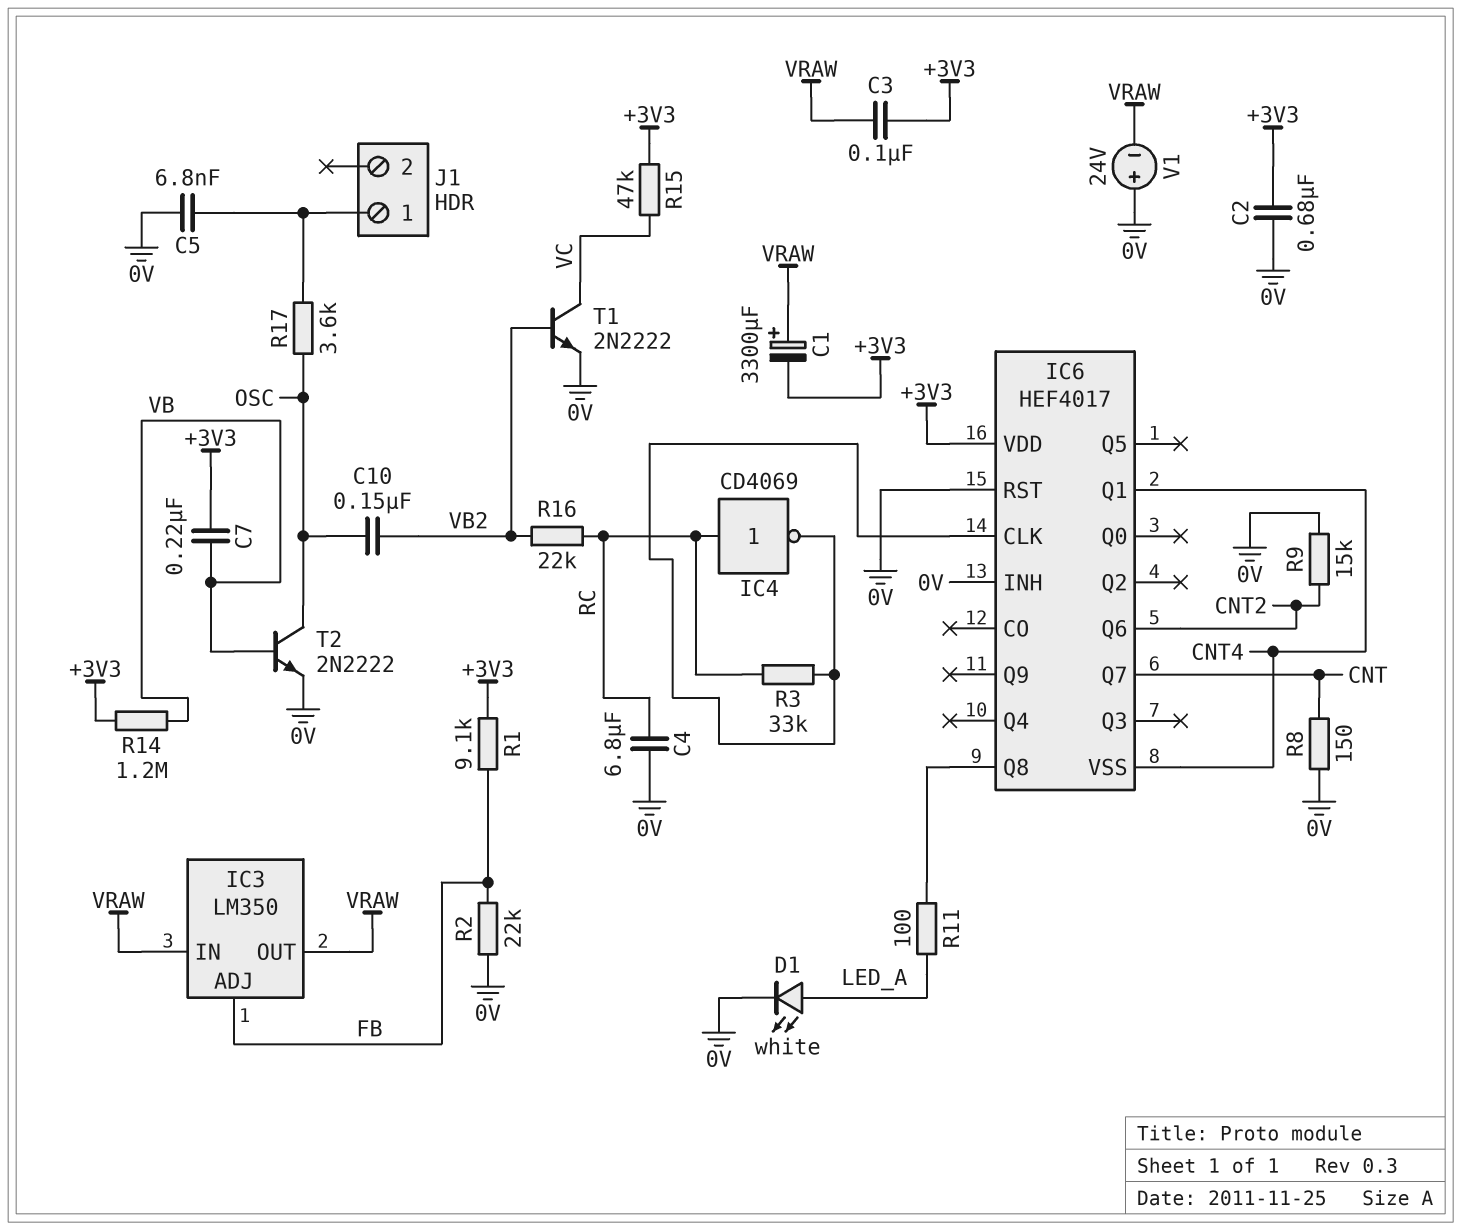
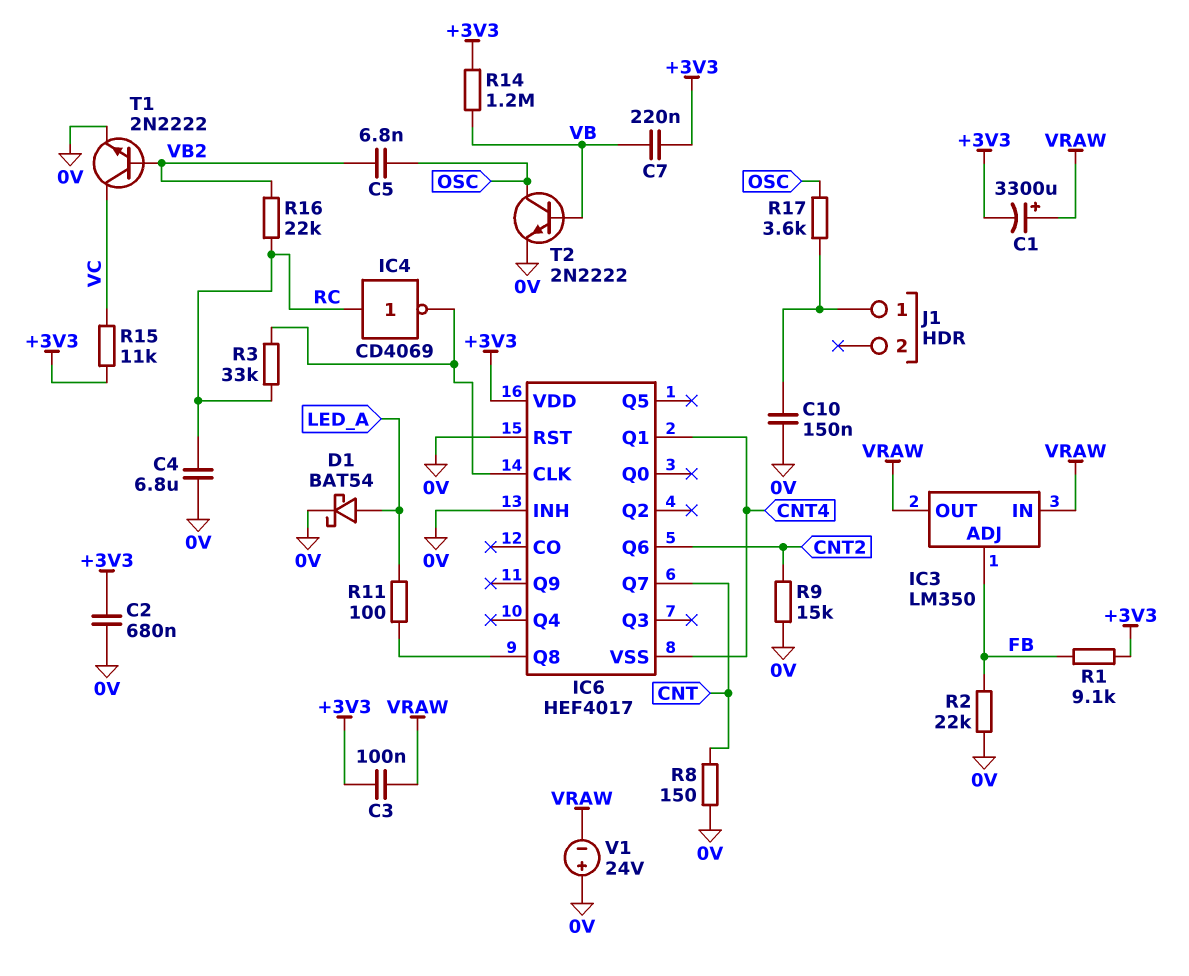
C5: 6.8nF (0V, J1/1) -> 6.8nF (OSC, VB2)
C10: 150nF (OSC, VB2) -> 150nF (0V, J1/1)
D1: LED white (A LED_A, K 0V) -> schottky BAT54 (A LED_A, K 0V)
R15: 47k (+3V3, VC) -> 11k (+3V3, VC)

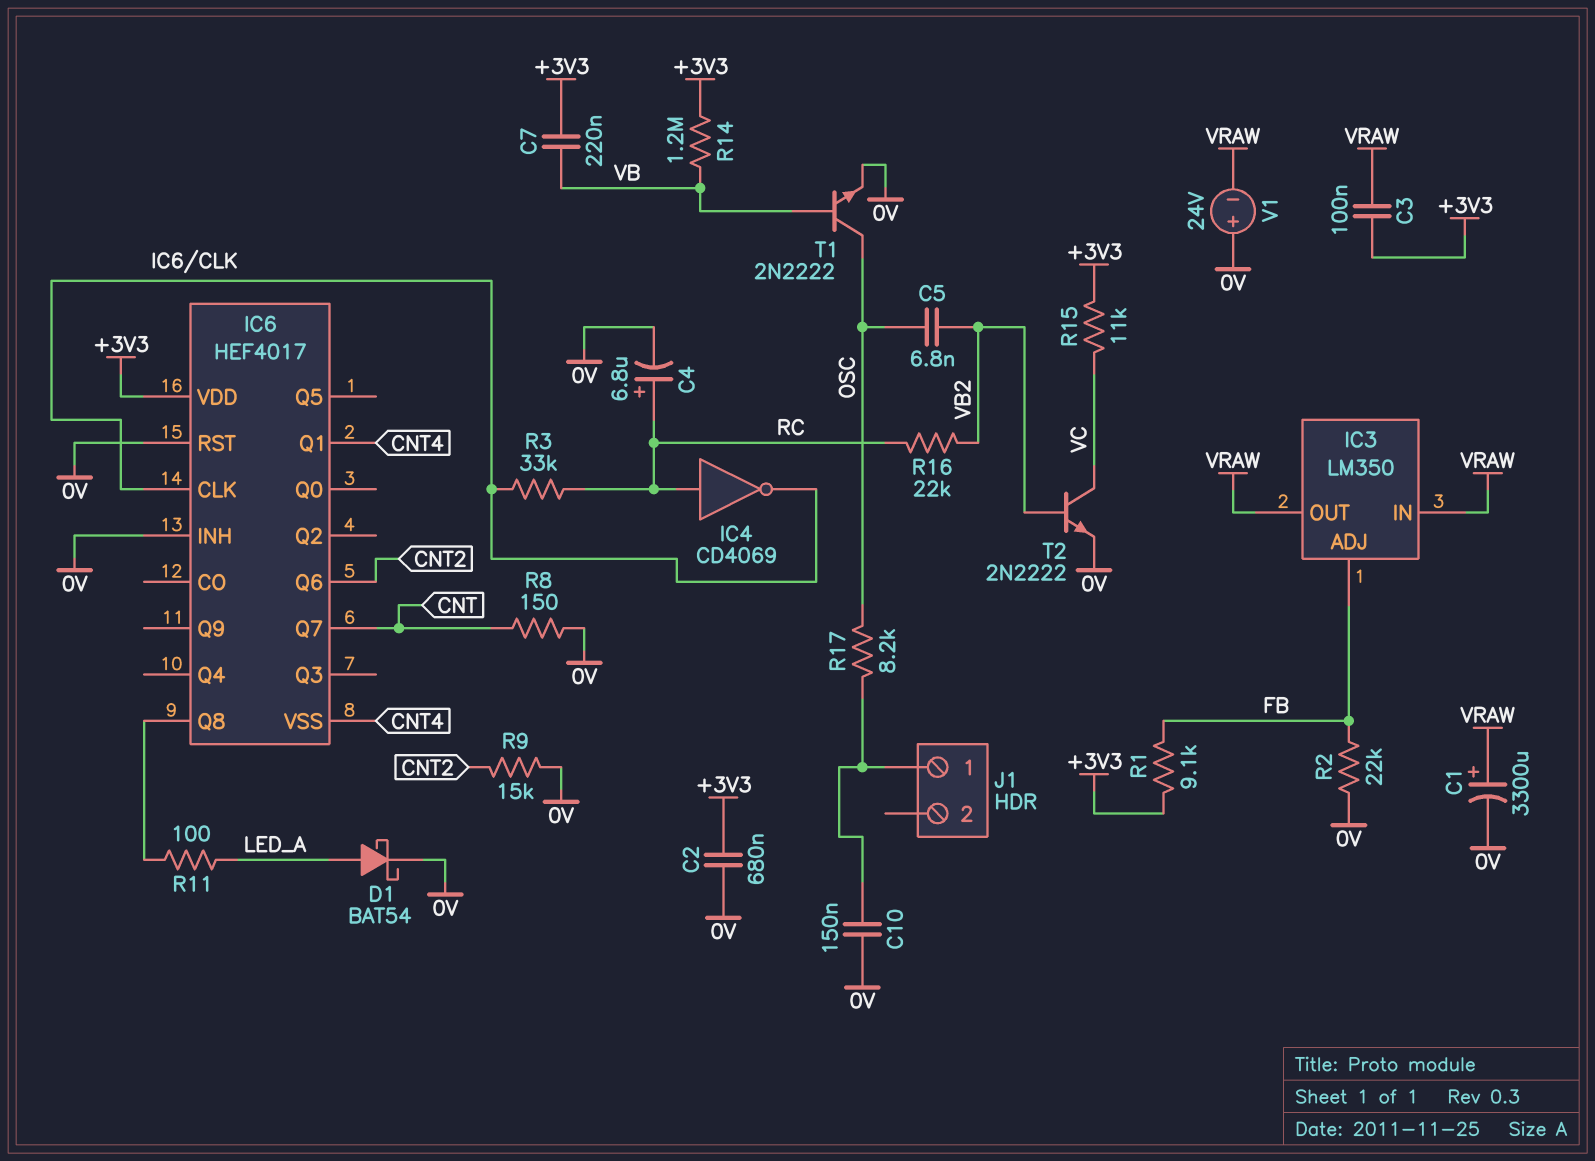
C1: 3300uF (plus VRAW, minus +3V3) -> 3300uF (plus VRAW, minus 0V)
C4: 6.8uF (0V, RC) -> 6.8uF (plus RC, minus 0V)
R17: 3.6k (J1/1, OSC) -> 8.2k (J1/1, OSC)
T1: NPN 2N2222 (B VB2, C VC, E 0V) -> NPN 2N2222 (B VB, C OSC, E 0V)
T2: NPN 2N2222 (B VB, C OSC, E 0V) -> NPN 2N2222 (B VB2, C VC, E 0V)

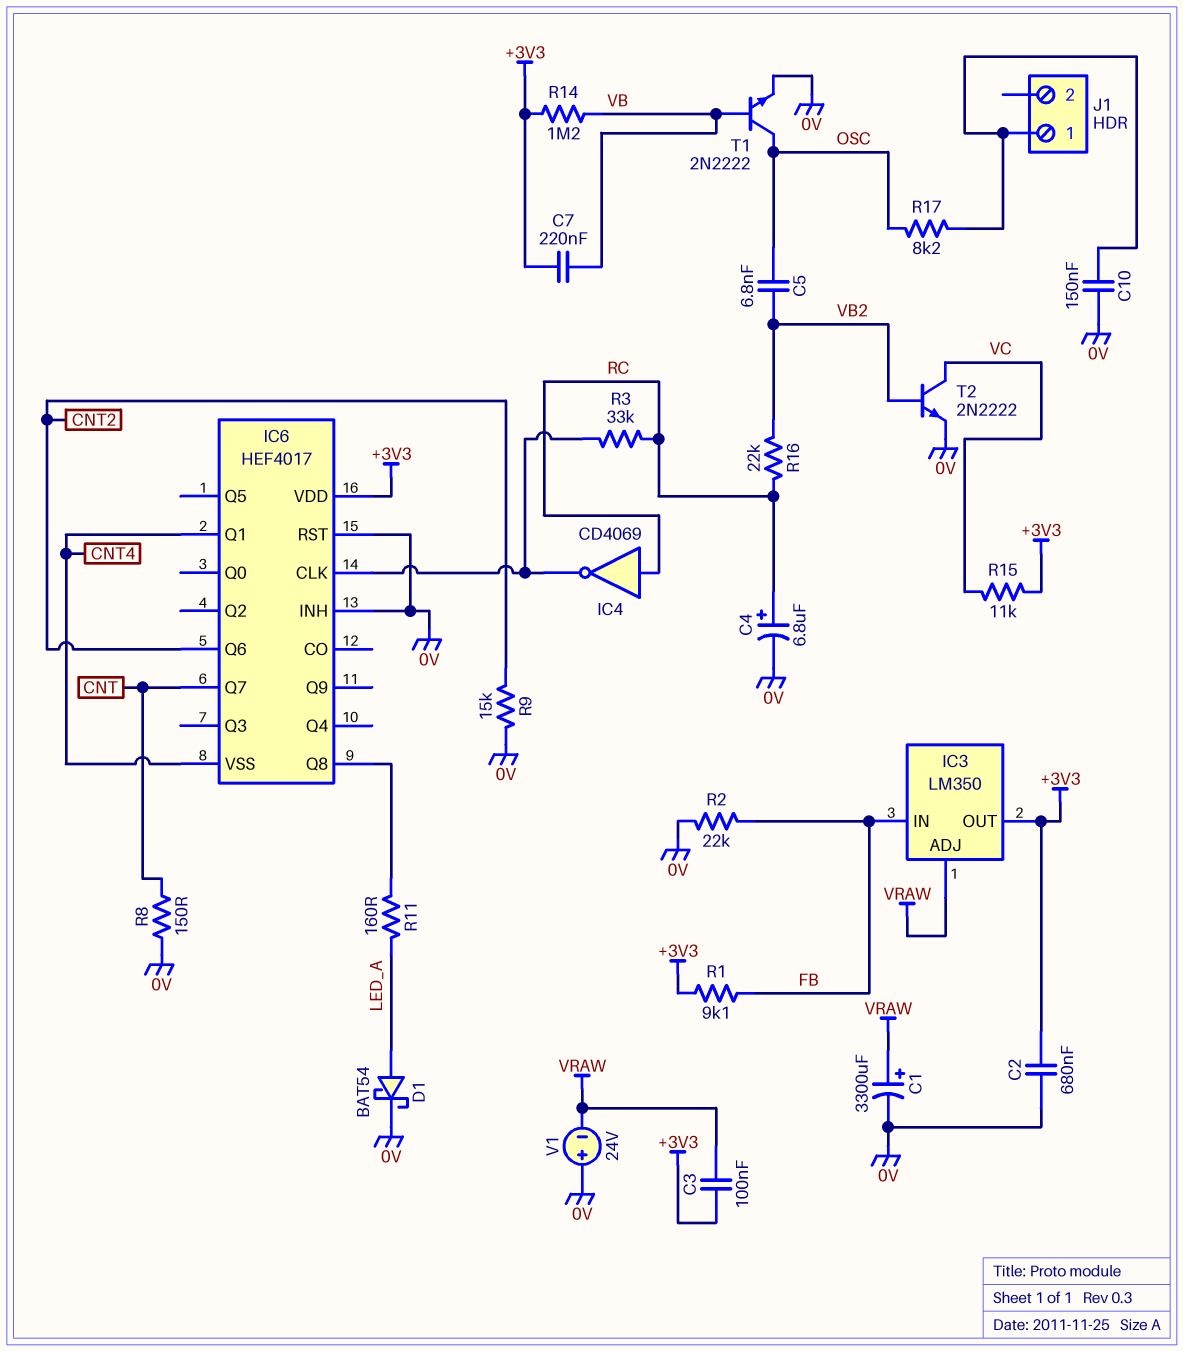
IC3 pin ADJ: FB -> VRAW
IC3 pin IN: VRAW -> FB
IC3 pin OUT: VRAW -> +3V3
R11: 100 (IC6/Q8, LED_A) -> 160 (IC6/Q8, LED_A)

